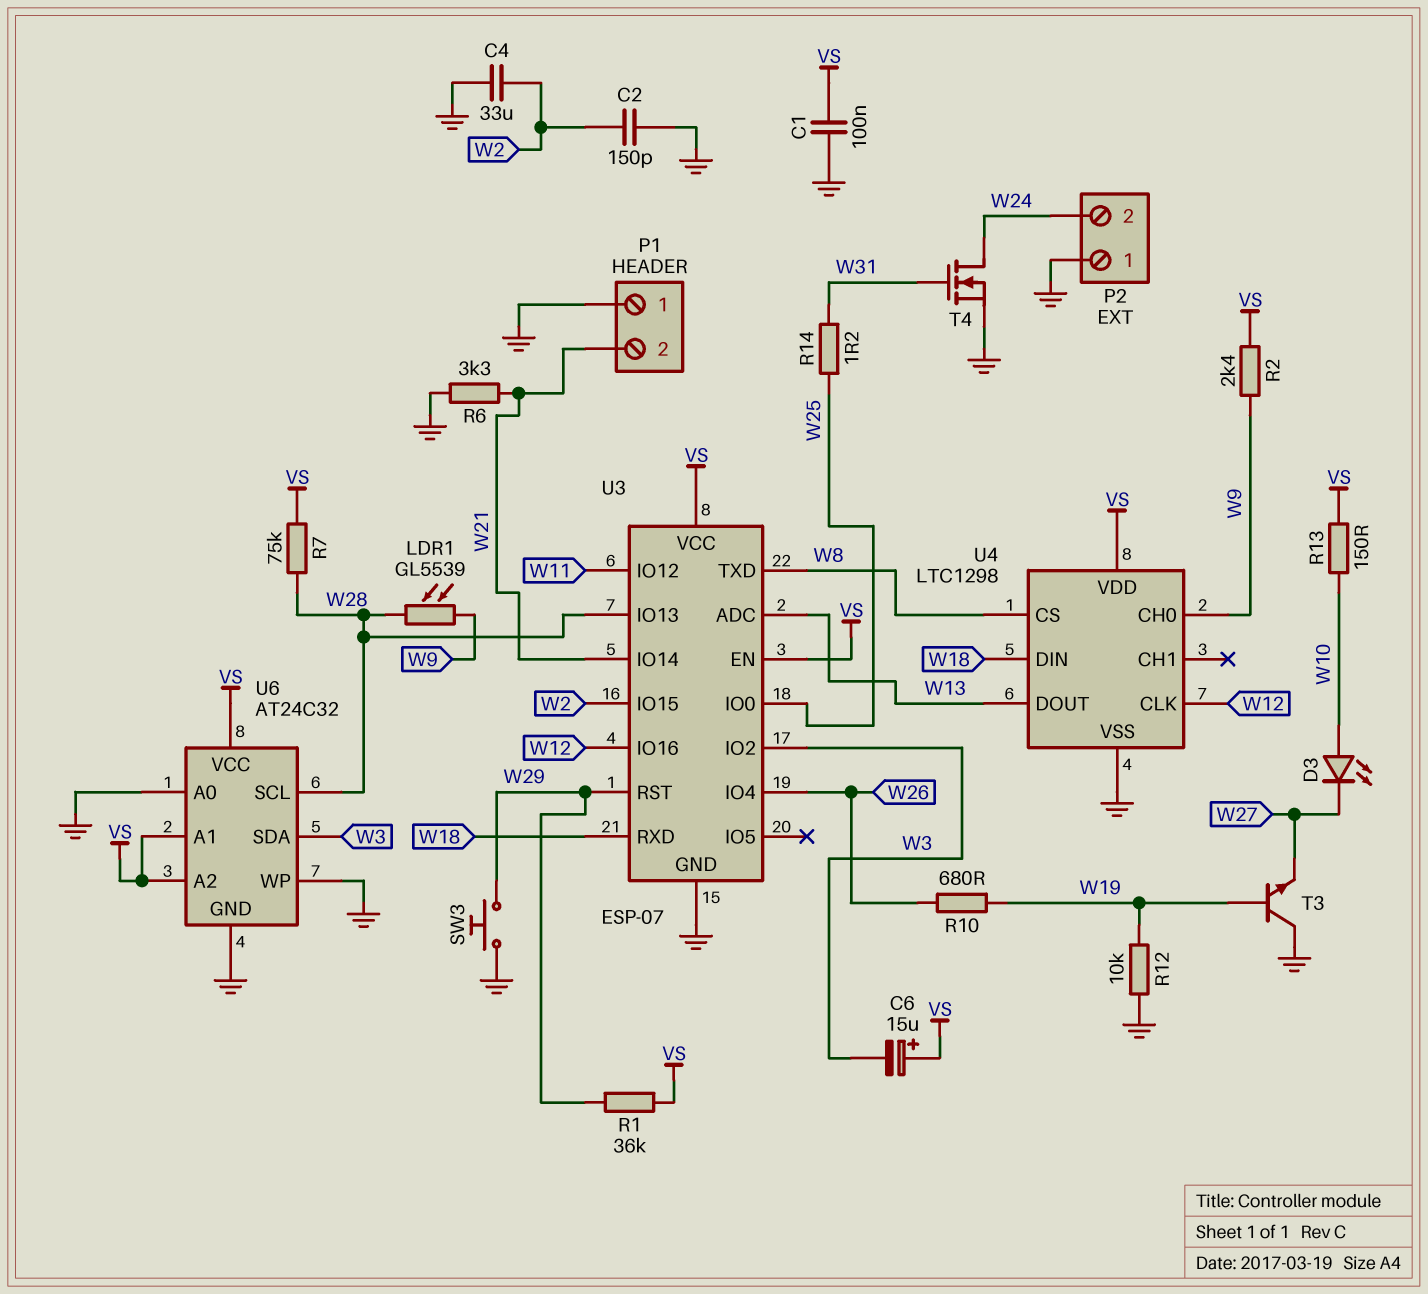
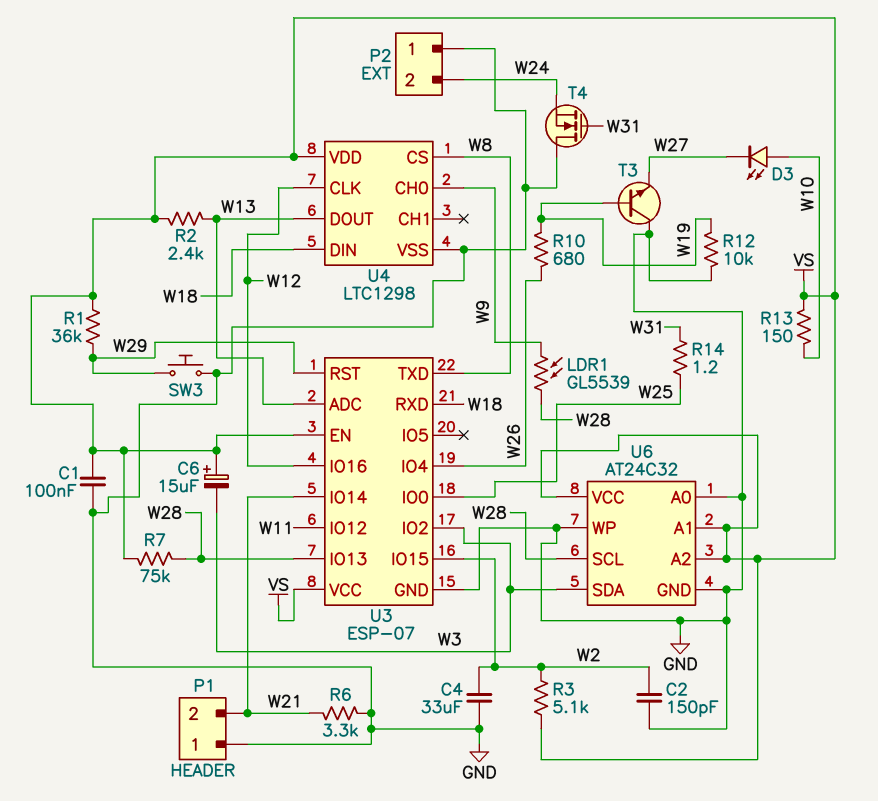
R2: 2.4k (VS, W9) -> 2.4k (VS, W13)
R3: none -> 5.1k (VS, W2)
T4: NMOS (G W31, D W24, S GND) -> NMOS (G W31, D GND, S W24)

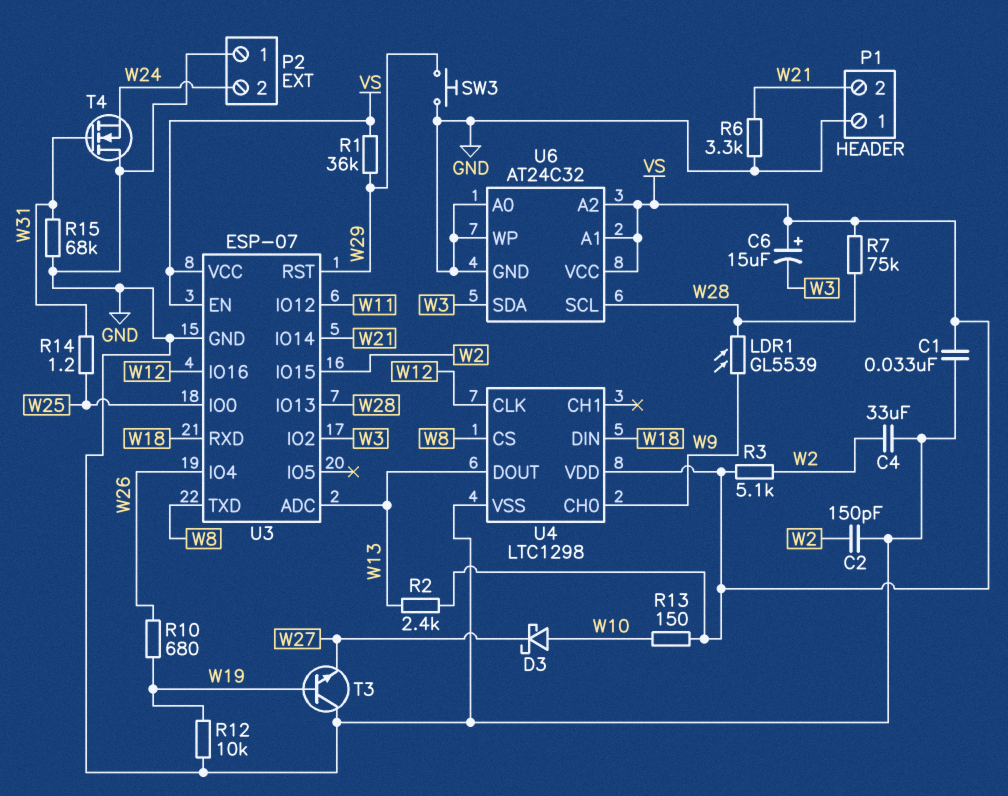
C1: 100nF (GND, VS) -> 33nF (GND, VS)
D3: LED (A W10, K W27) -> schottky (A W10, K W27)
R15: none -> 68k (GND, W31)

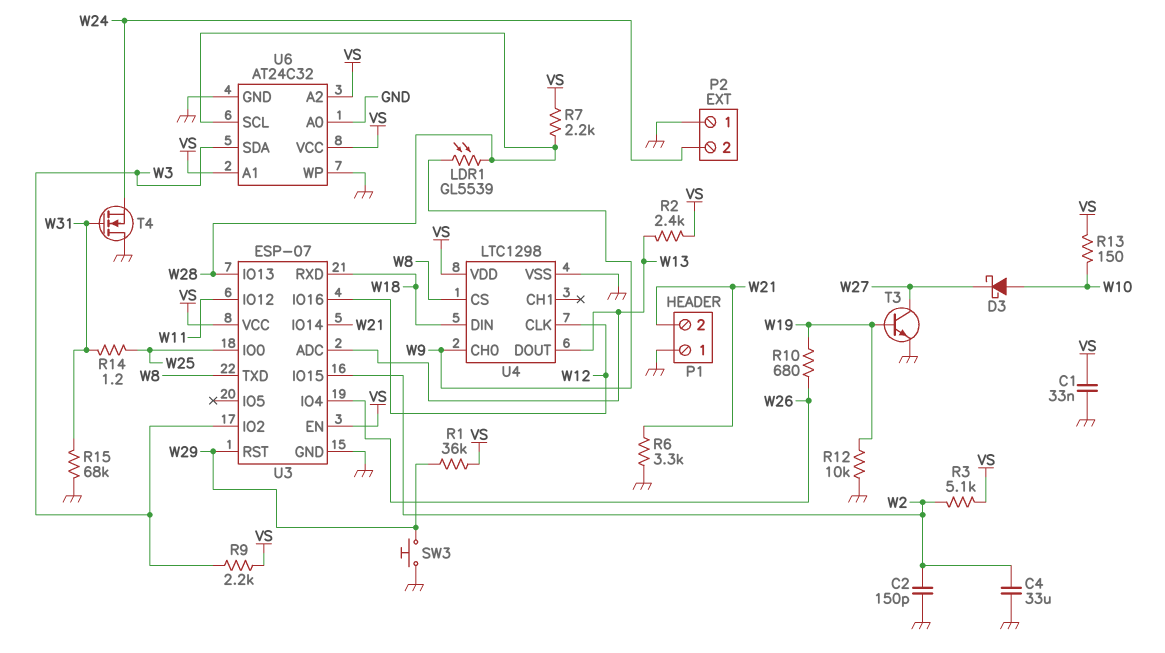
C6: 15uF (plus VS, minus W3) -> none
R7: 75k (VS, W28) -> 2.2k (VS, W28)
R9: none -> 2.2k (VS, W3)
T3: NPN (B W19, C GND, E W27) -> NPN (B W19, C W27, E GND)

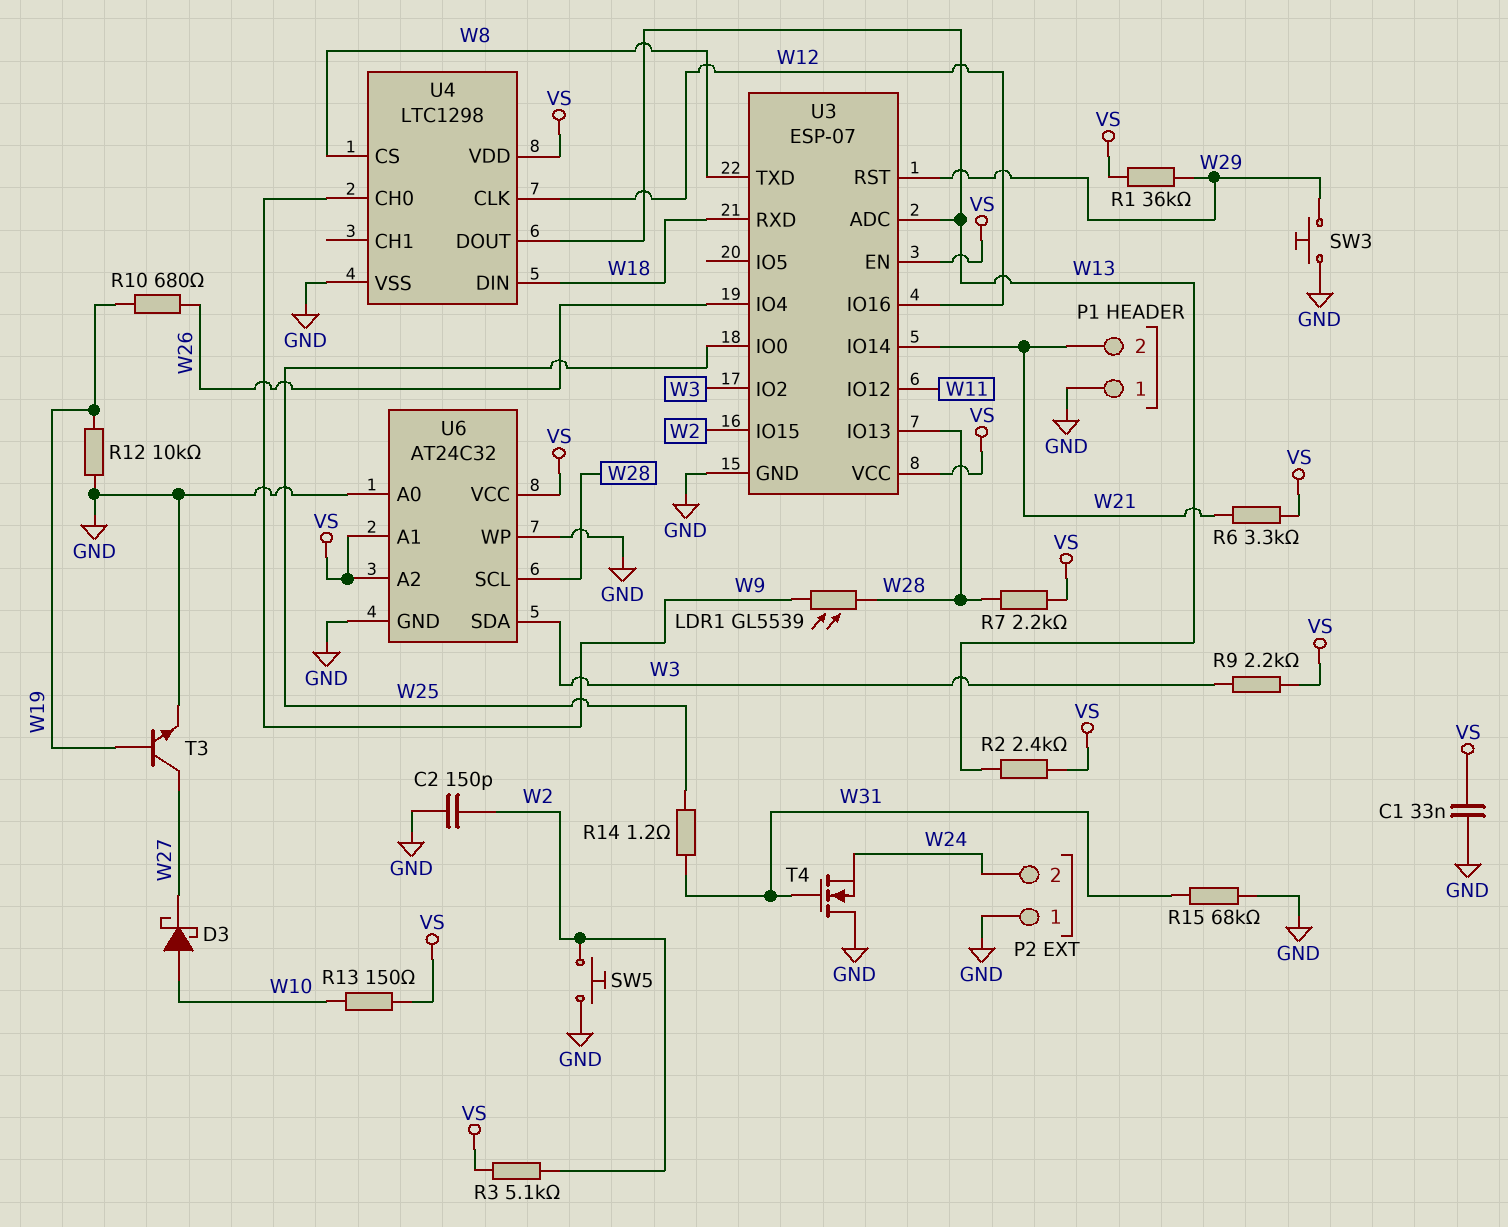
C4: 33uF (GND, W2) -> none
R6: 3.3k (GND, W21) -> 3.3k (VS, W21)
SW5: none -> button (GND, W2)

